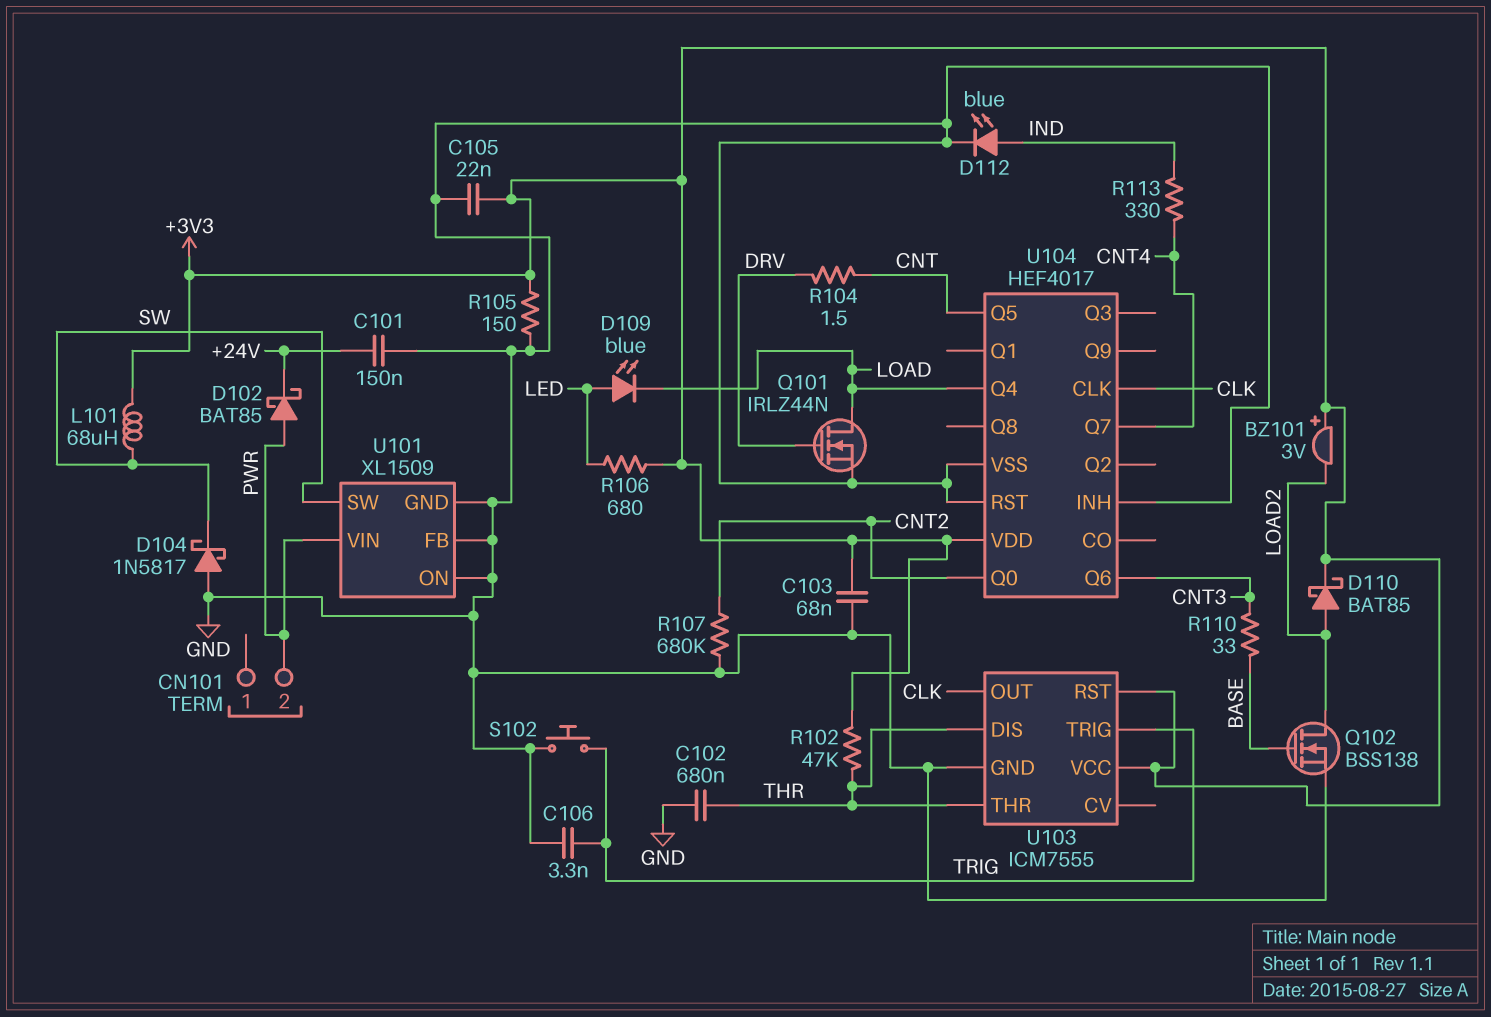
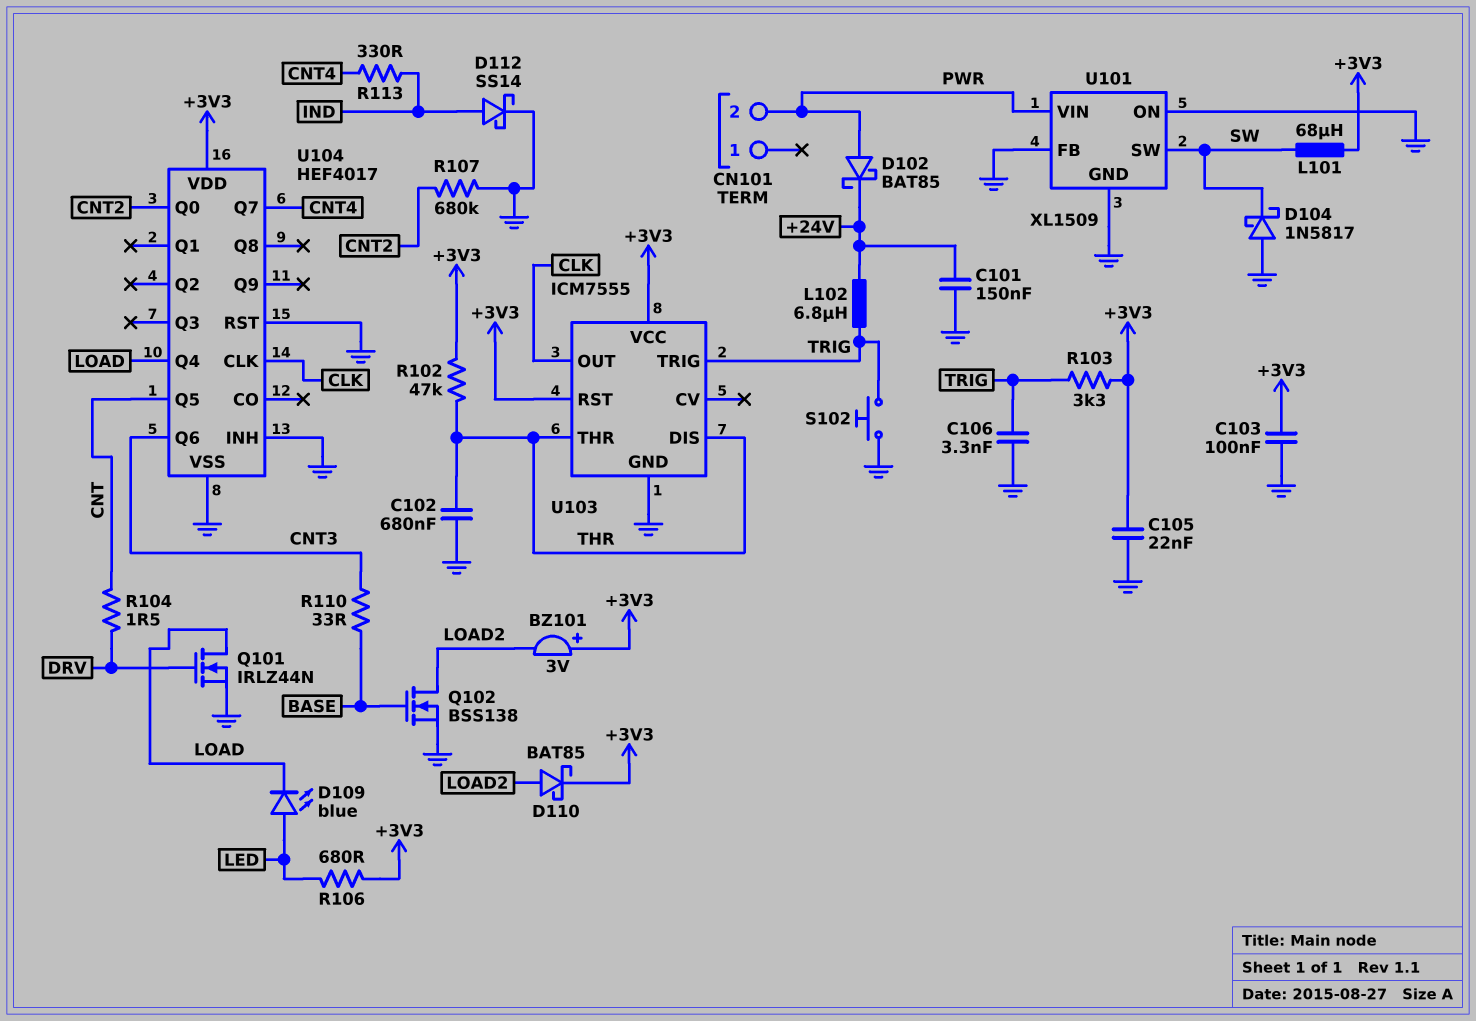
C103: 68nF (+3V3, GND) -> 100nF (+3V3, GND)
D112: LED blue (A IND, K GND) -> schottky SS14 (A IND, K GND)
L102: none -> 6.8uH (+24V, TRIG)
R103: none -> 3.3k (+3V3, TRIG)
R105: 150 (+3V3, GND) -> none

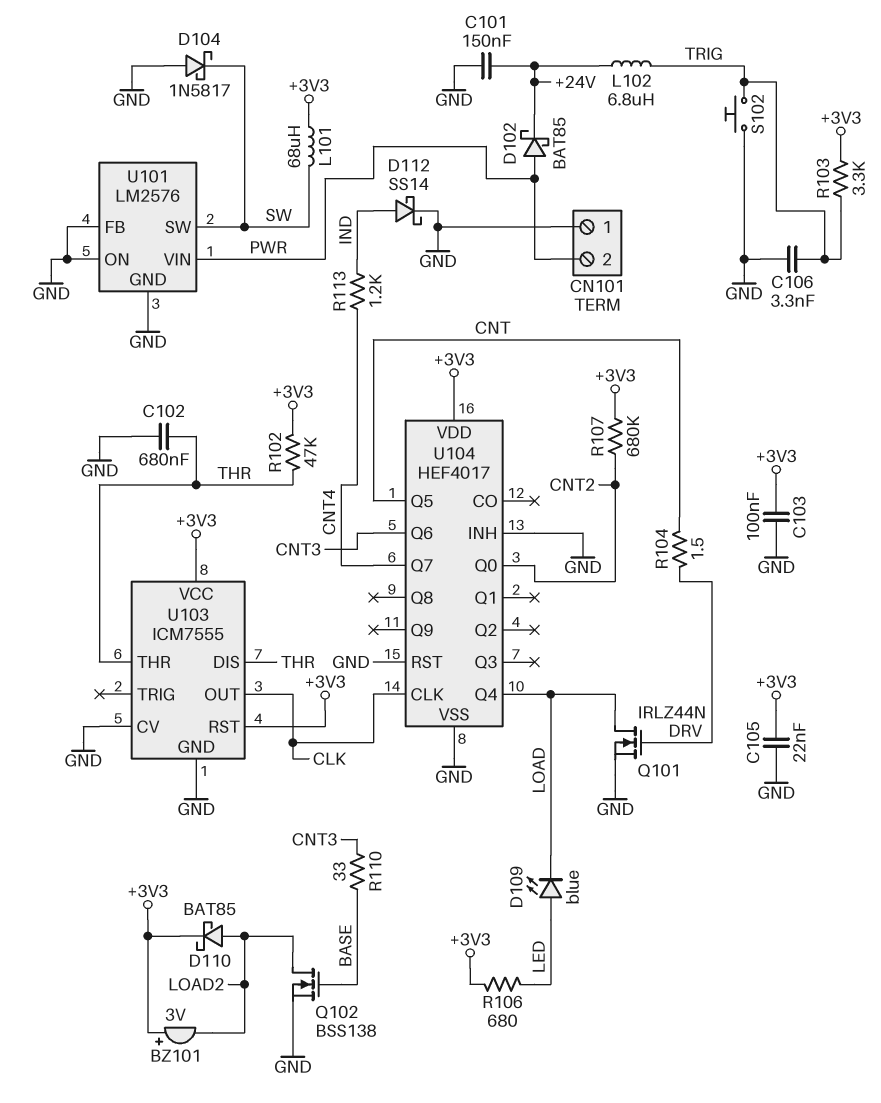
CN101 pin 1: none -> GND
R107: 680k (CNT2, GND) -> 680k (+3V3, CNT2)
R113: 330 (CNT4, IND) -> 1.2k (CNT4, IND)
U101: XL1509 -> LM2576
U103 pin CV: none -> GND
U103 pin TRIG: TRIG -> none

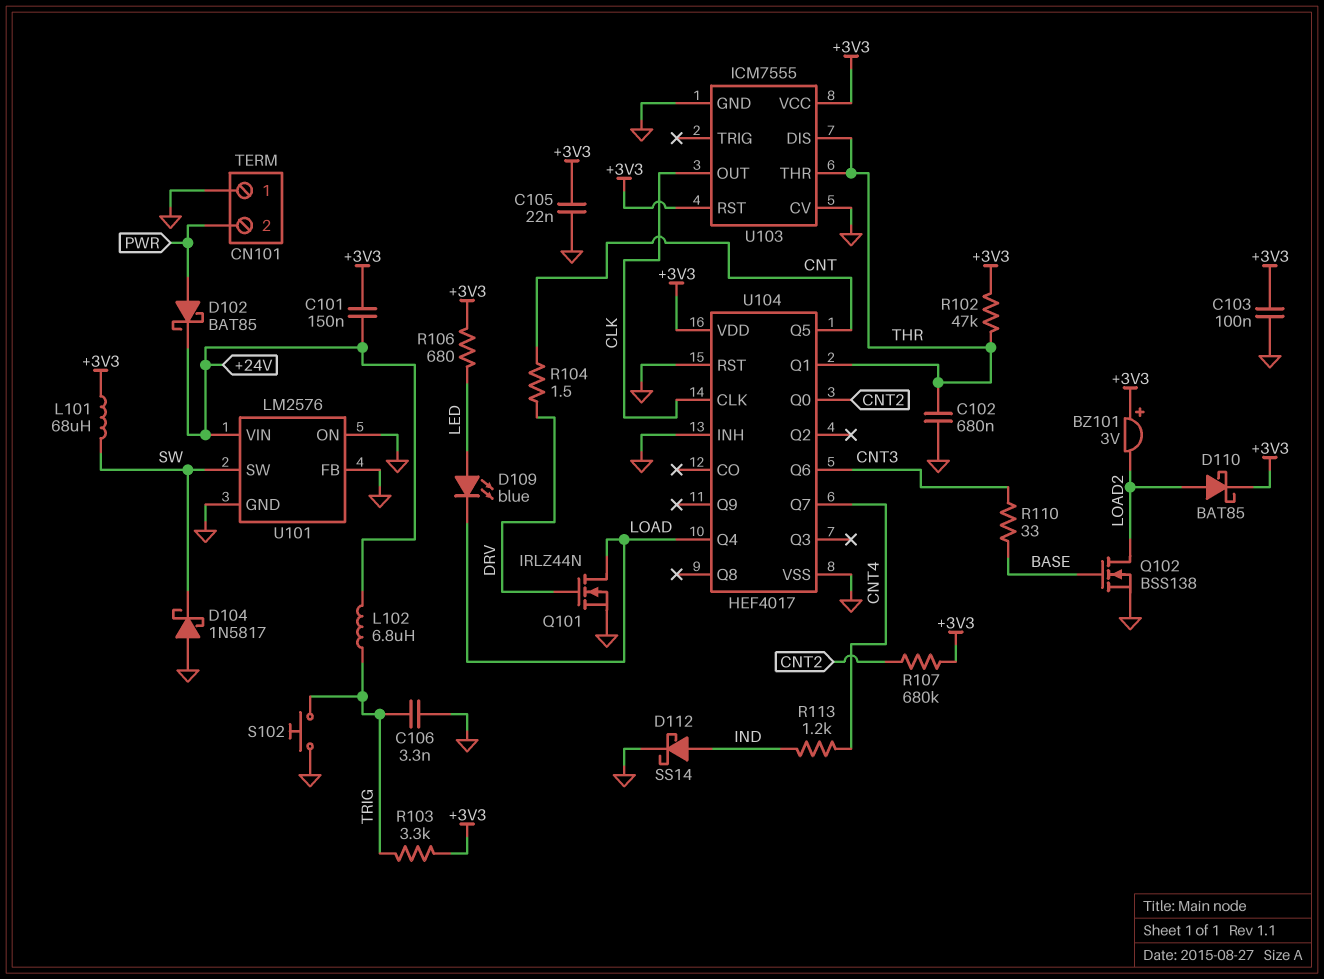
C101: 150nF (+24V, GND) -> 150nF (+3V3, +24V)
U101 pin VIN: PWR -> +24V
U104 pin Q1: none -> THR

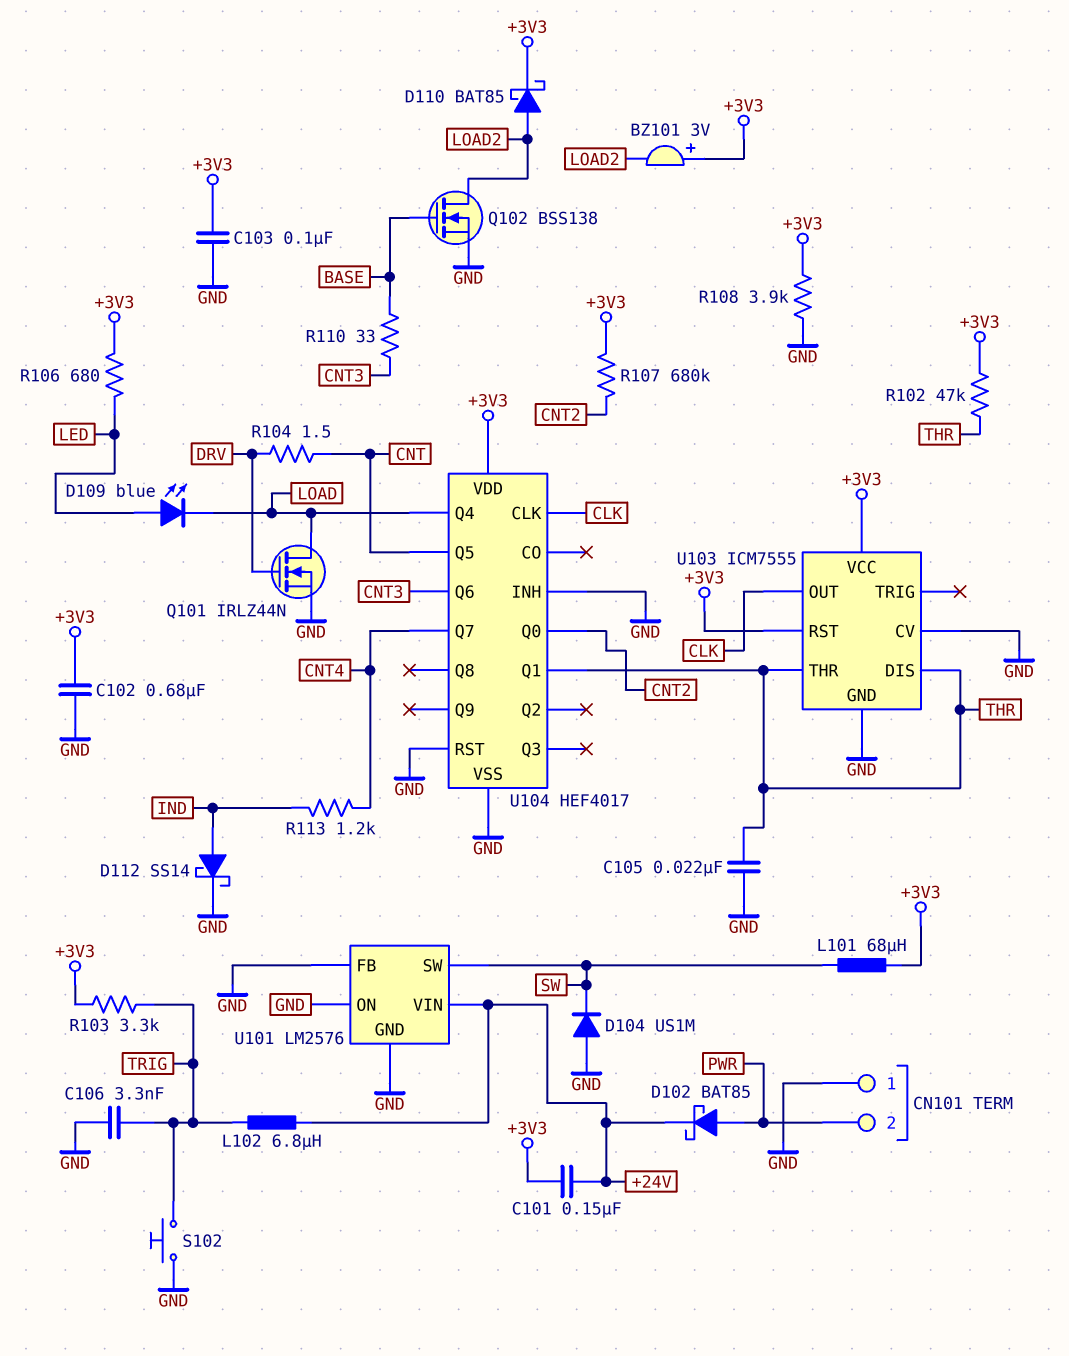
C102: 680nF (GND, THR) -> 680nF (+3V3, GND)
C105: 22nF (+3V3, GND) -> 22nF (GND, THR)
D104: schottky 1N5817 (A GND, K SW) -> diode US1M (A GND, K SW)
R108: none -> 3.9k (+3V3, GND)

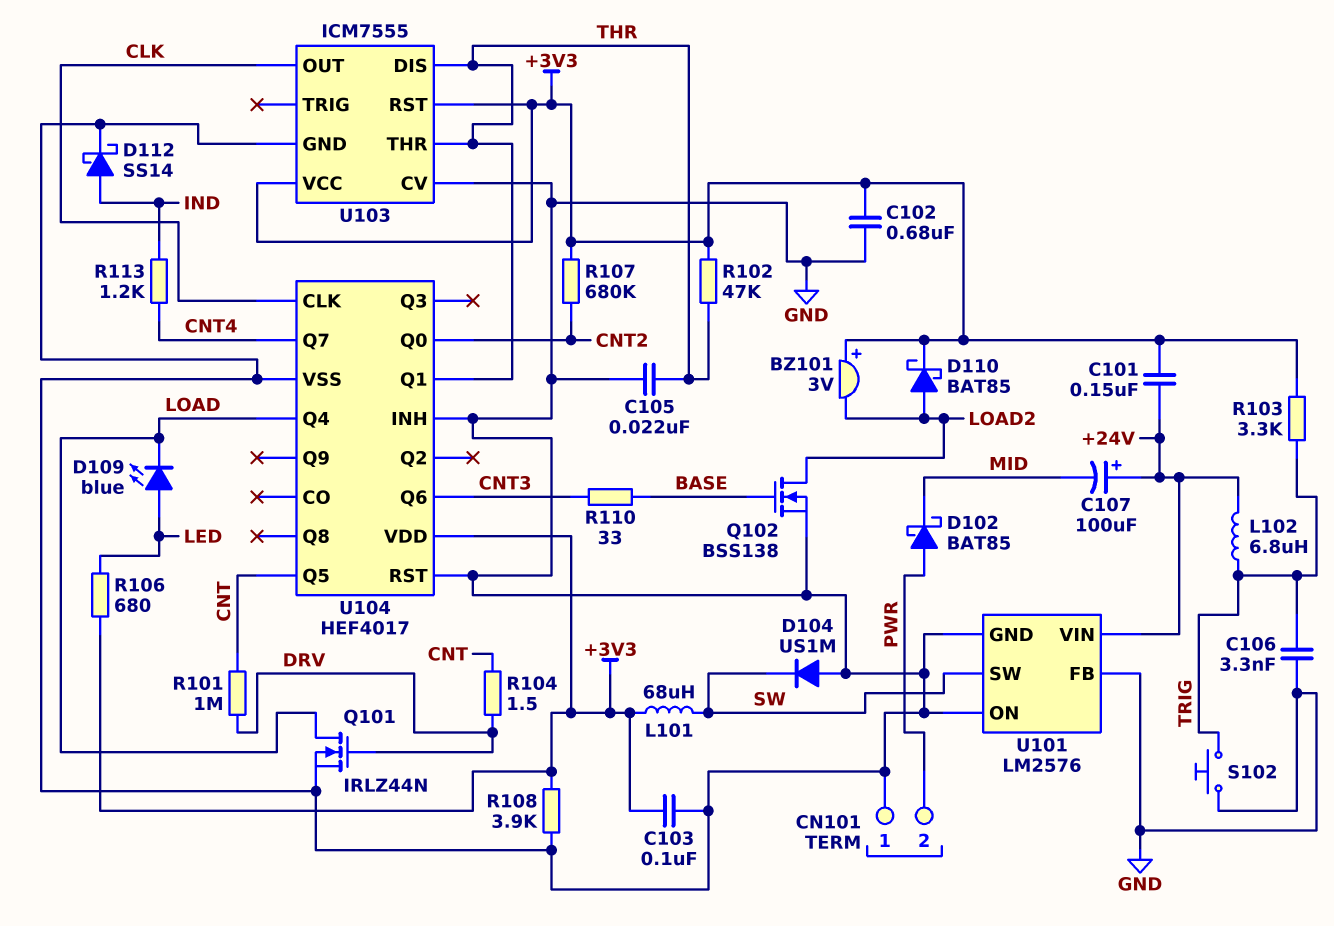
C107: none -> 100uF (plus +24V, minus MID)
D102: schottky BAT85 (A PWR, K +24V) -> schottky BAT85 (A PWR, K MID)
R101: none -> 1M (CNT, DRV)

